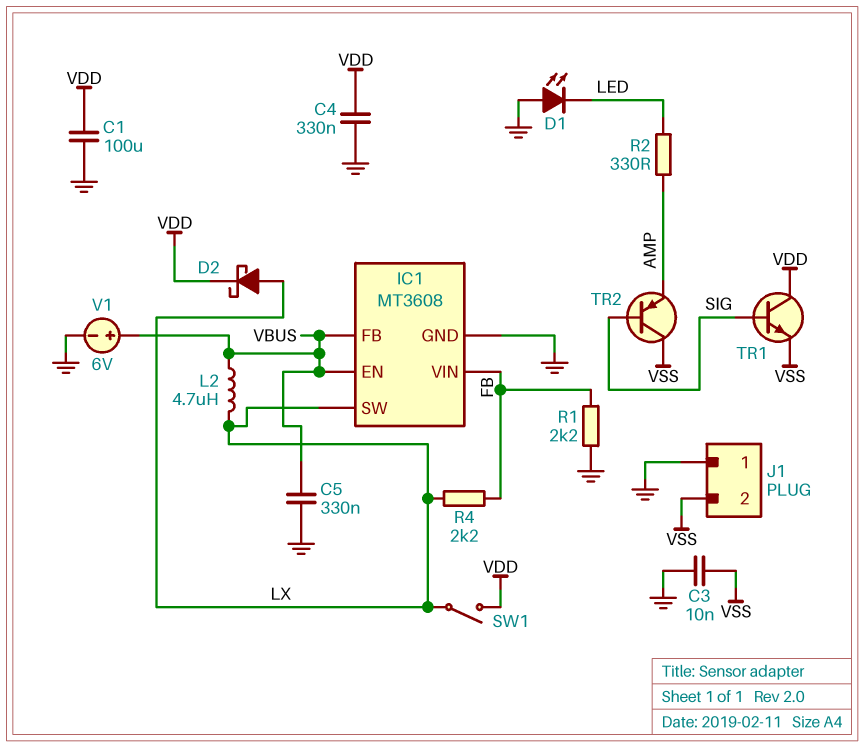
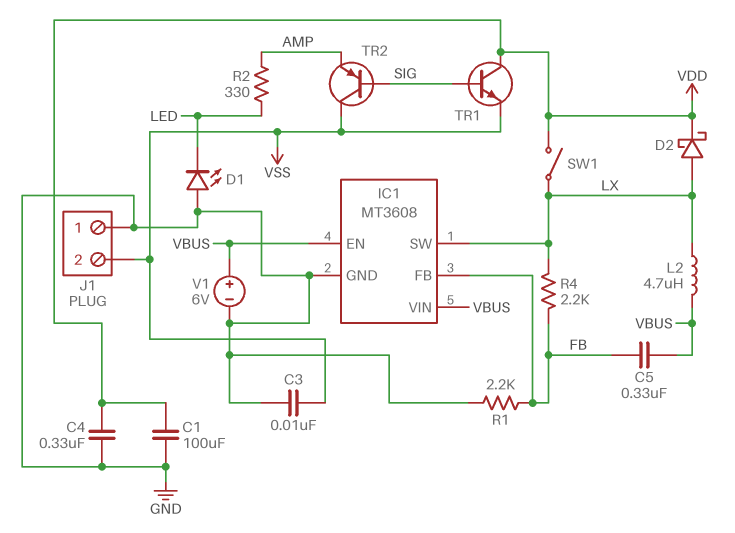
C5: 330nF (GND, VBUS) -> 330nF (FB, VBUS)
IC1 pin FB: VBUS -> FB
IC1 pin VIN: FB -> VBUS

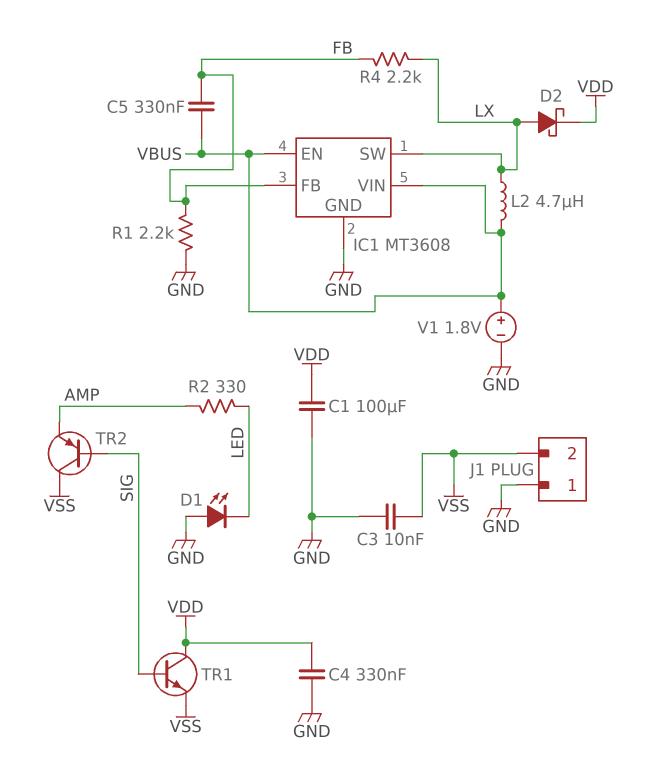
SW1: switch (LX, VDD) -> none
V1: 6V (plus VBUS, minus GND) -> 1.8V (plus VBUS, minus GND)

